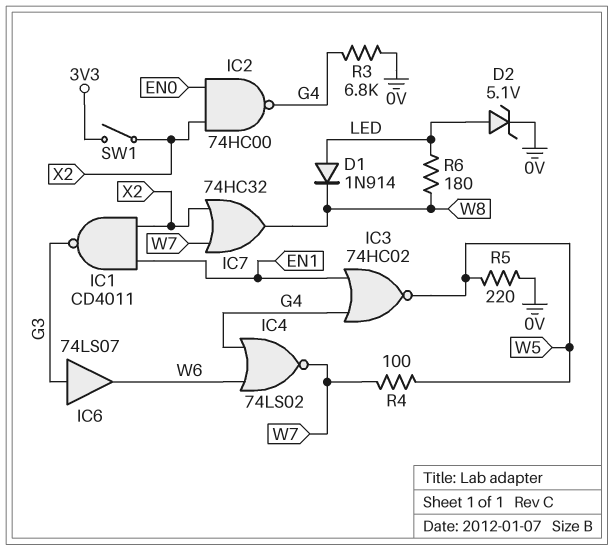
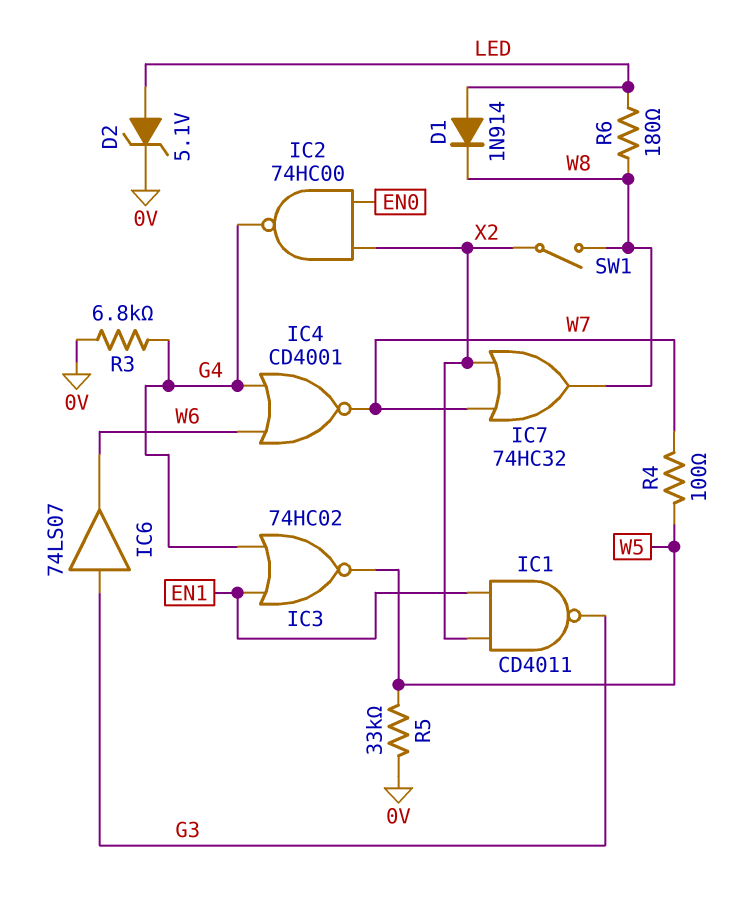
IC4: NOR 74LS02 (in G4, in W6, out W7) -> NOR CD4001 (in G4, in W6, out W7)
R5: 220 (0V, W5) -> 33k (0V, W5)
SW1: switch (3V3, X2) -> switch (W8, X2)

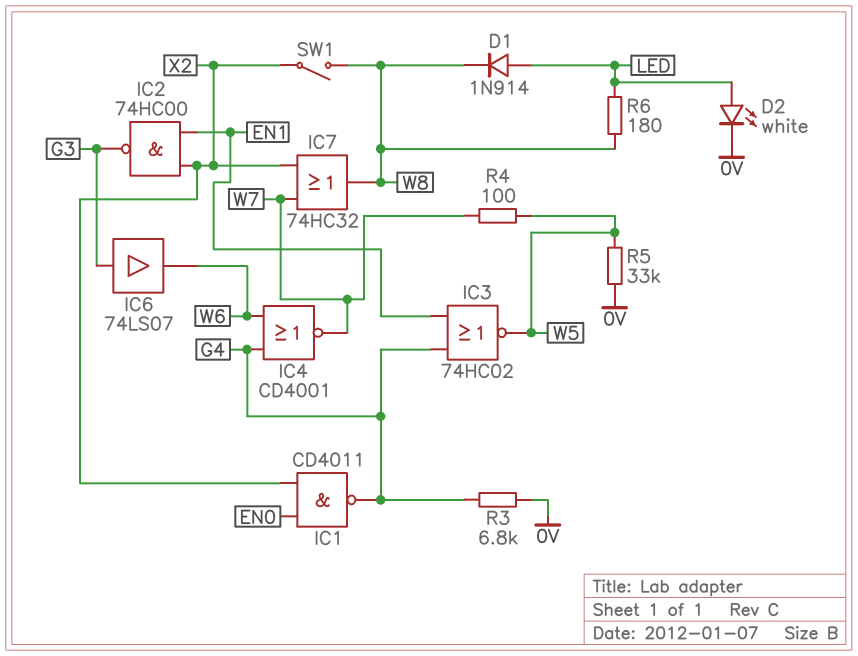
D2: zener 5.1V (A LED, K 0V) -> LED white (A LED, K 0V)
IC1: NAND CD4011 (in EN1, in X2, out G3) -> NAND CD4011 (in EN0, in X2, out G4)
IC2: NAND 74HC00 (in EN0, in X2, out G4) -> NAND 74HC00 (in EN1, in X2, out G3)

